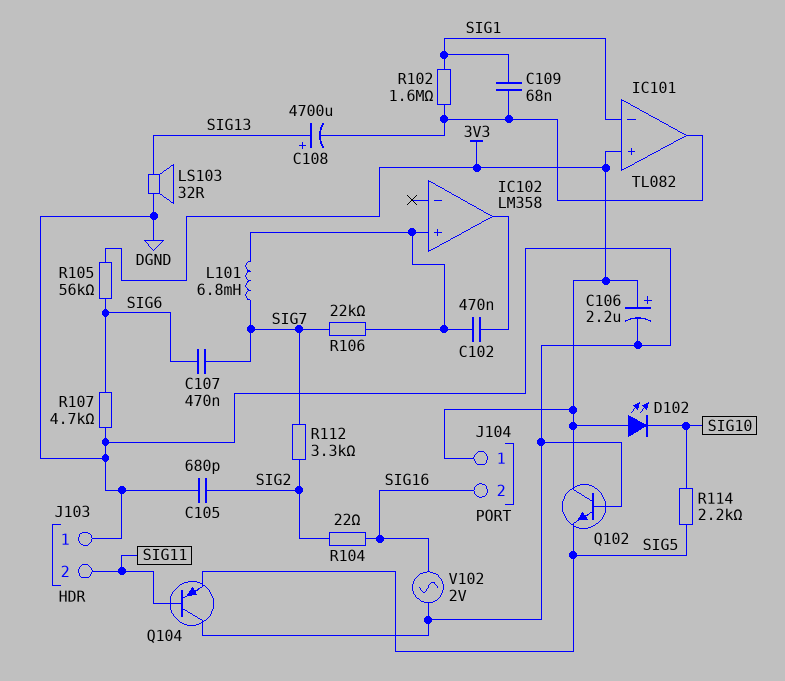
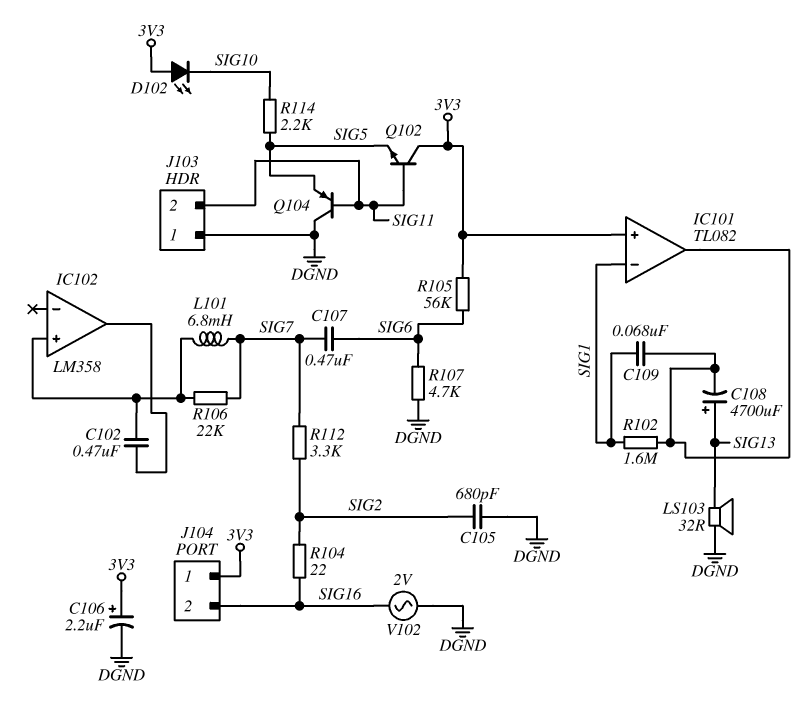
Q102: NPN (B DGND, C 3V3, E SIG5) -> NPN (B SIG11, C 3V3, E SIG5)

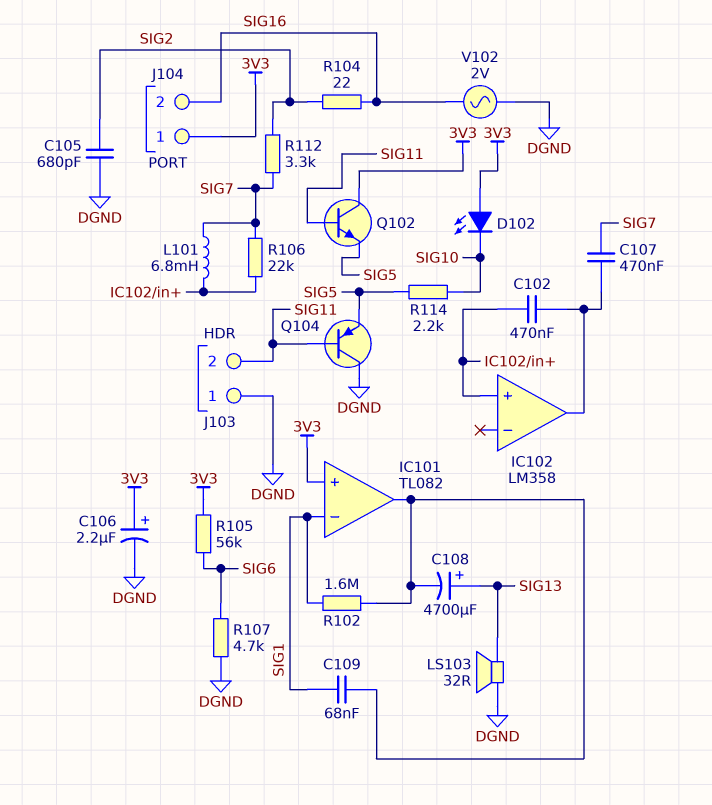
C107: 470nF (SIG6, SIG7) -> 470nF (IC102/out, SIG7)

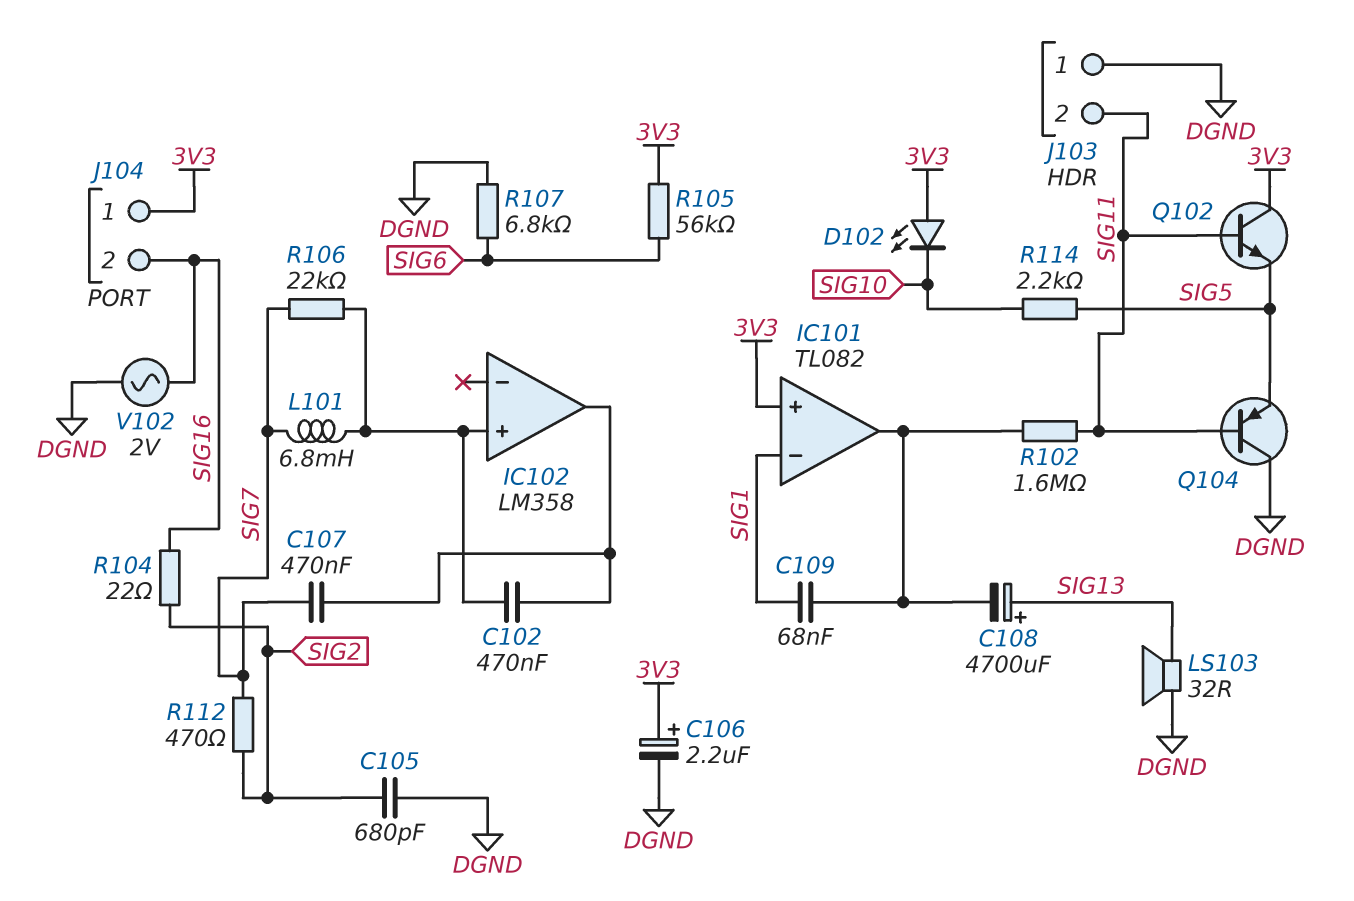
R102: 1.6M (IC101/out, SIG1) -> 1.6M (IC101/out, SIG11)
R107: 4.7k (DGND, SIG6) -> 6.8k (DGND, SIG6)
R112: 3.3k (SIG2, SIG7) -> 470 (SIG2, SIG7)

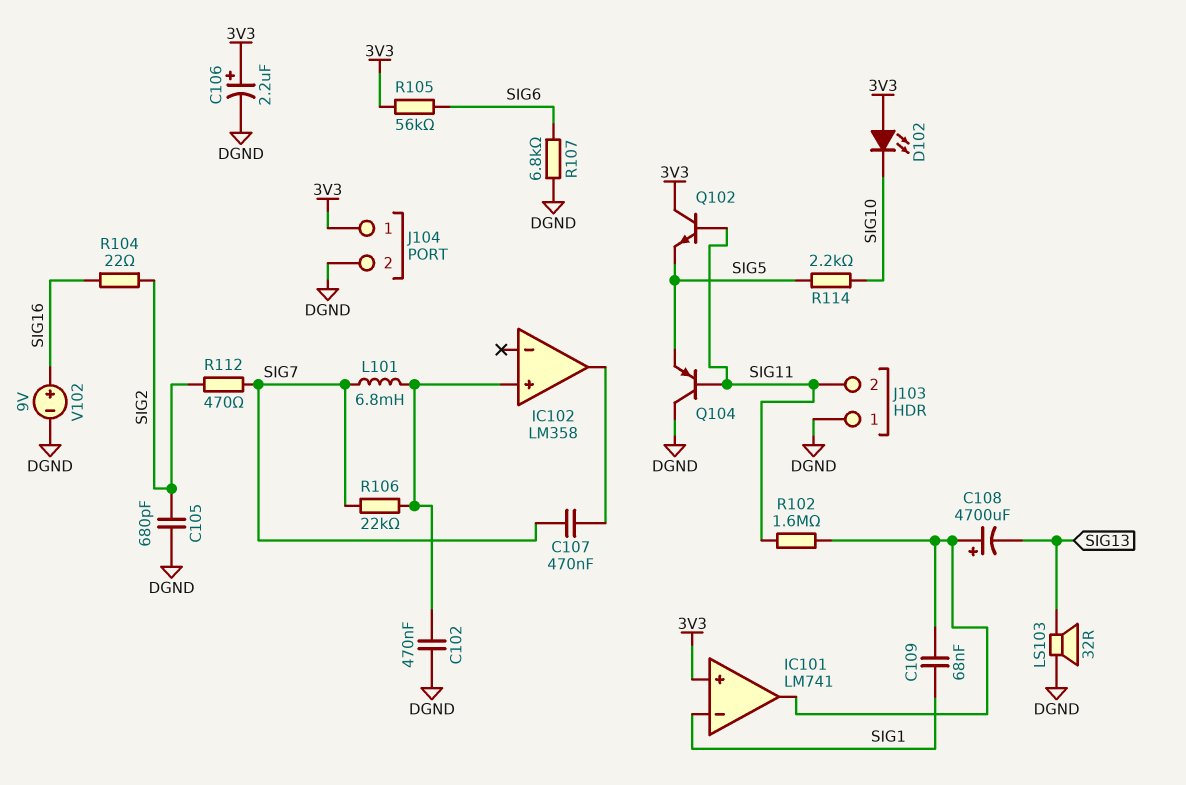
C102: 470nF (IC102/in+, IC102/out) -> 470nF (DGND, IC102/in+)
C108: 4700uF (plus SIG13, minus IC101/out) -> 4700uF (plus IC101/out, minus SIG13)
IC101: TL082 -> LM741
J104 pin 2: SIG16 -> DGND
V102: AC 2V (DGND, SIG16) -> 9V (plus SIG16, minus DGND)

